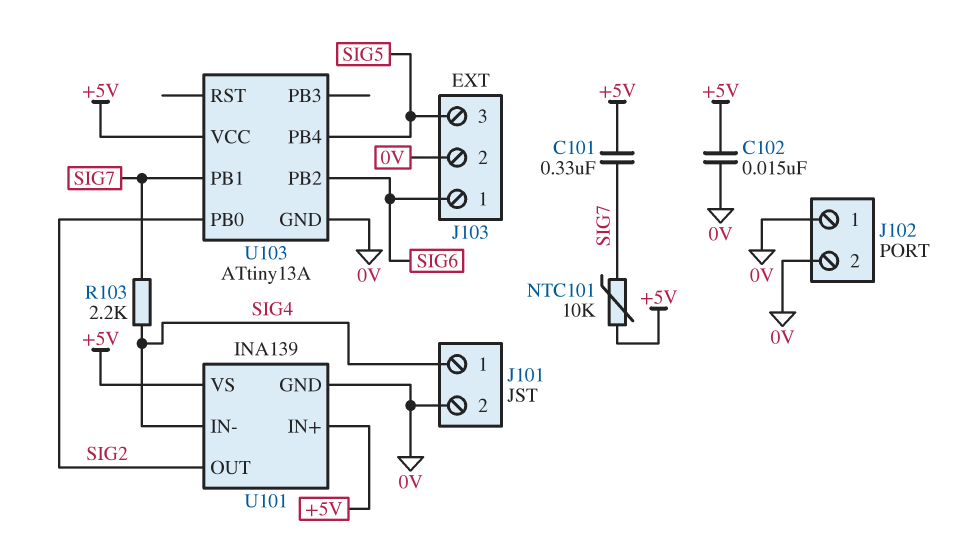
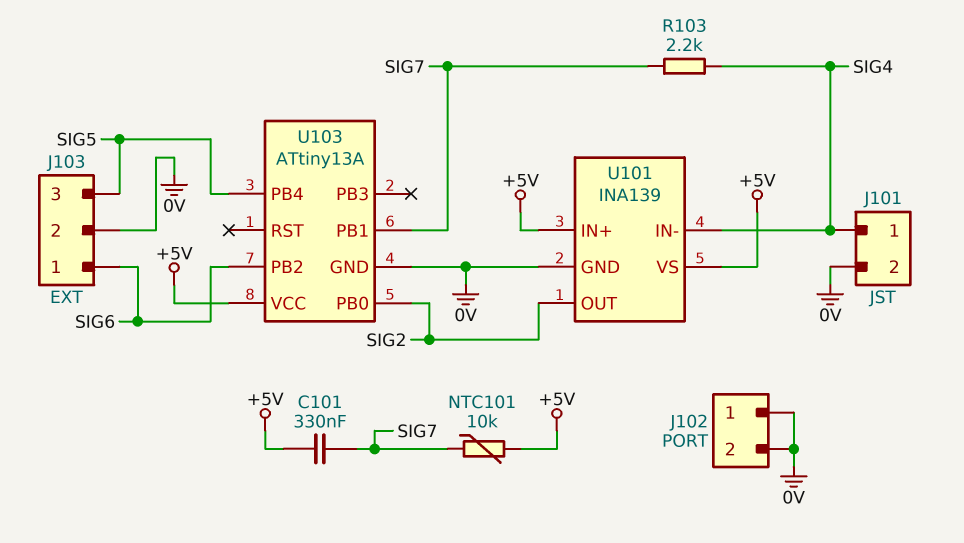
C102: 15nF (+5V, 0V) -> none

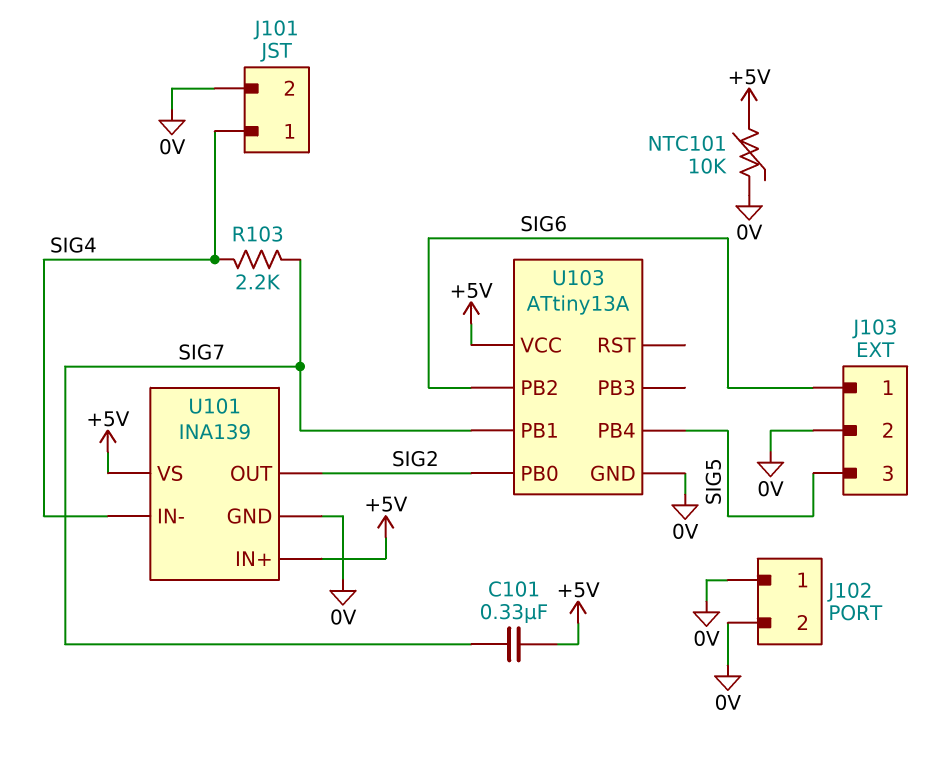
NTC101: 10k (+5V, SIG7) -> 10k (+5V, 0V)

